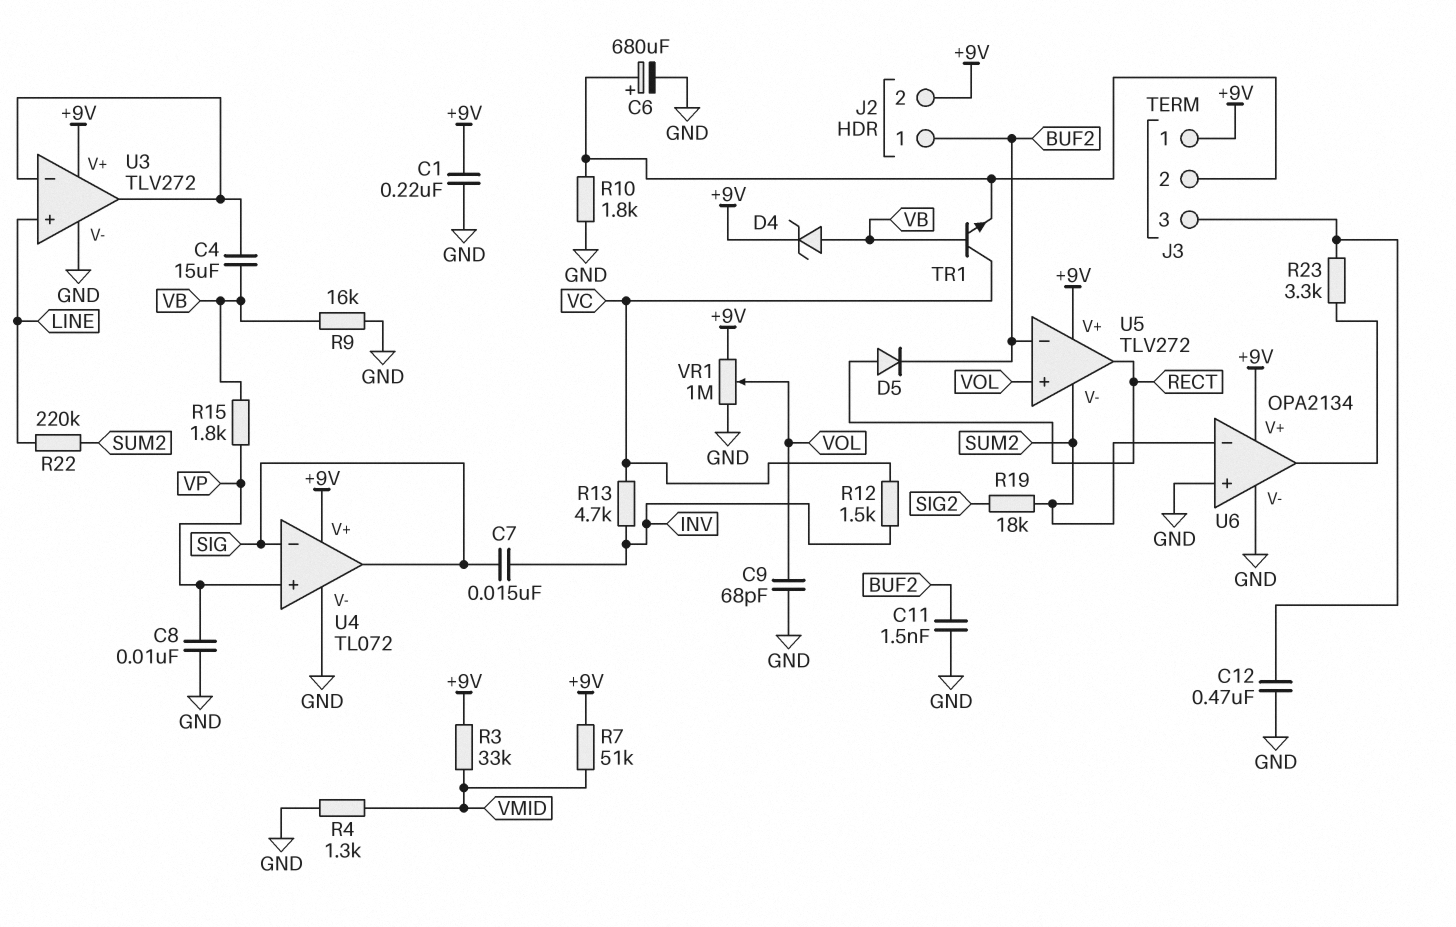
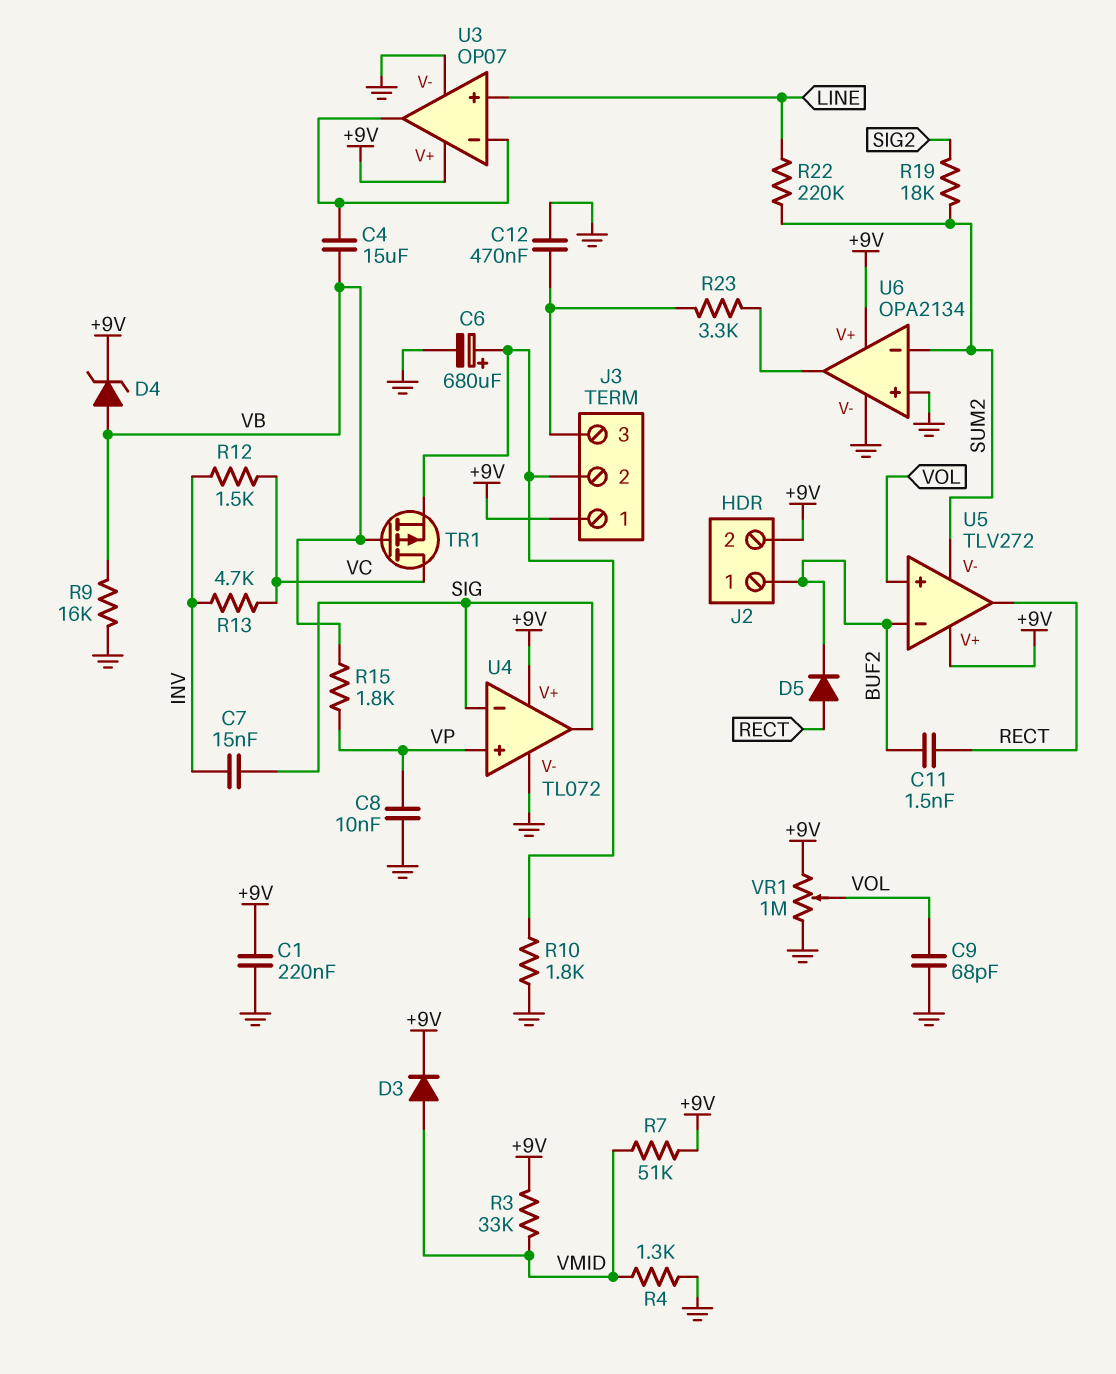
C11: 1.5nF (BUF2, GND) -> 1.5nF (BUF2, RECT)
D3: none -> diode (A VMID, K +9V)
TR1: NPN (B VB, C VC, E J3/2) -> PMOS (G VB, D VC, S J3/2)
U3: TLV272 -> OP07

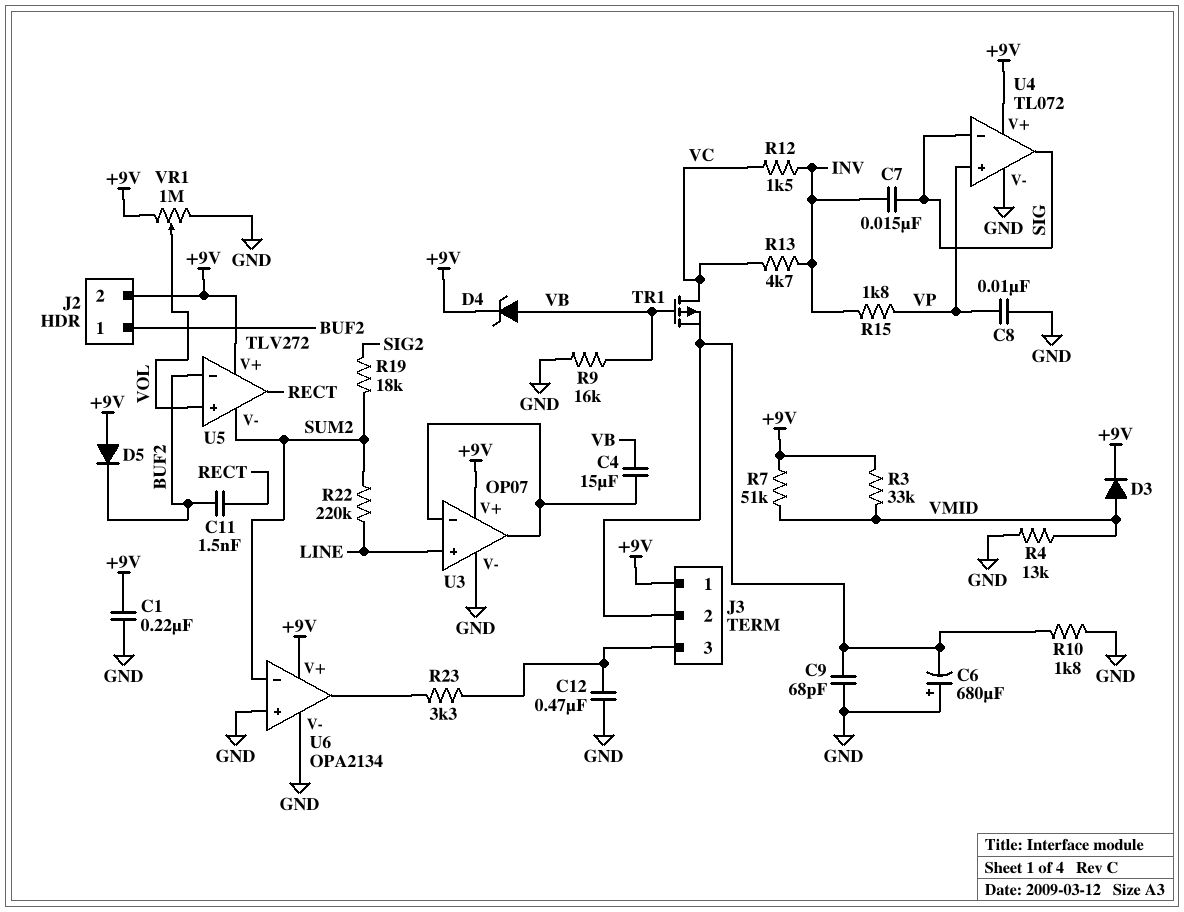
C6: 680uF (plus J3/2, minus GND) -> 680uF (plus GND, minus J3/2)
C9: 68pF (GND, VOL) -> 68pF (GND, J3/2)
D5: diode (A RECT, K BUF2) -> diode (A +9V, K BUF2)
R4: 1.3k (GND, VMID) -> 13k (GND, VMID)
R15: 1.8k (VB, VP) -> 1.8k (INV, VP)

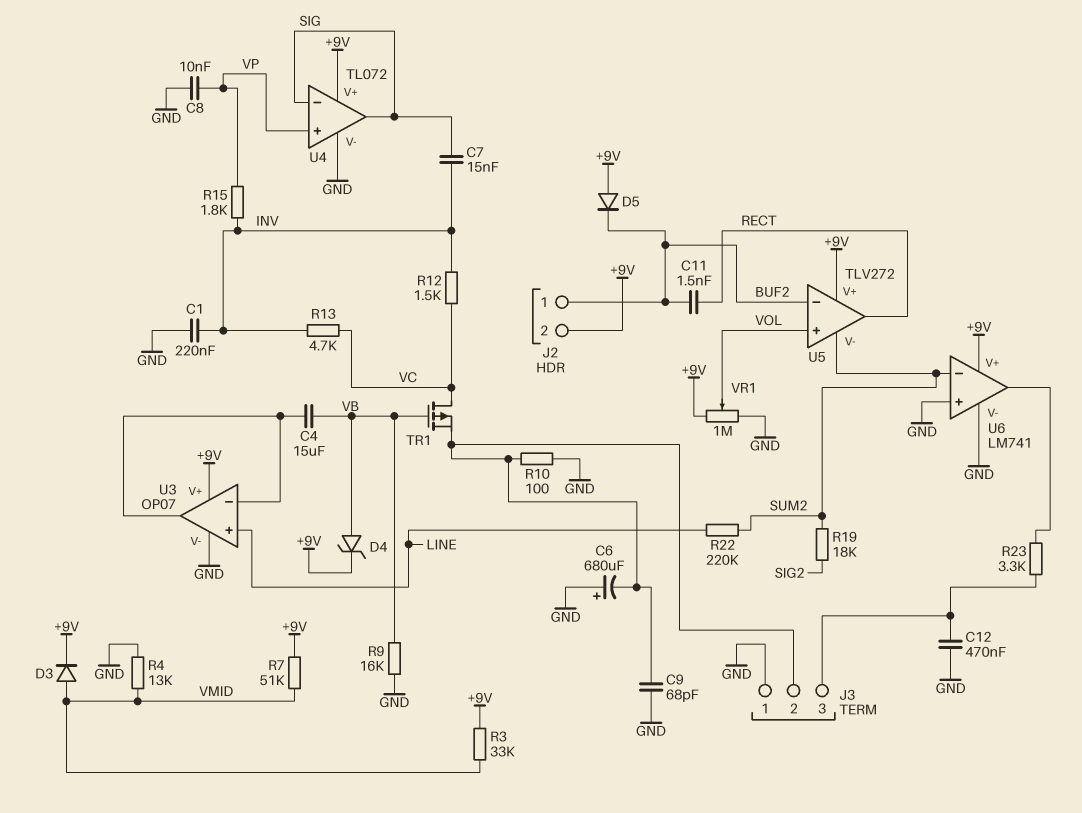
C1: 220nF (+9V, GND) -> 220nF (GND, INV)
J3 pin 1: +9V -> GND
R10: 1.8k (GND, J3/2) -> 100 (GND, J3/2)
U6: OPA2134 -> LM741

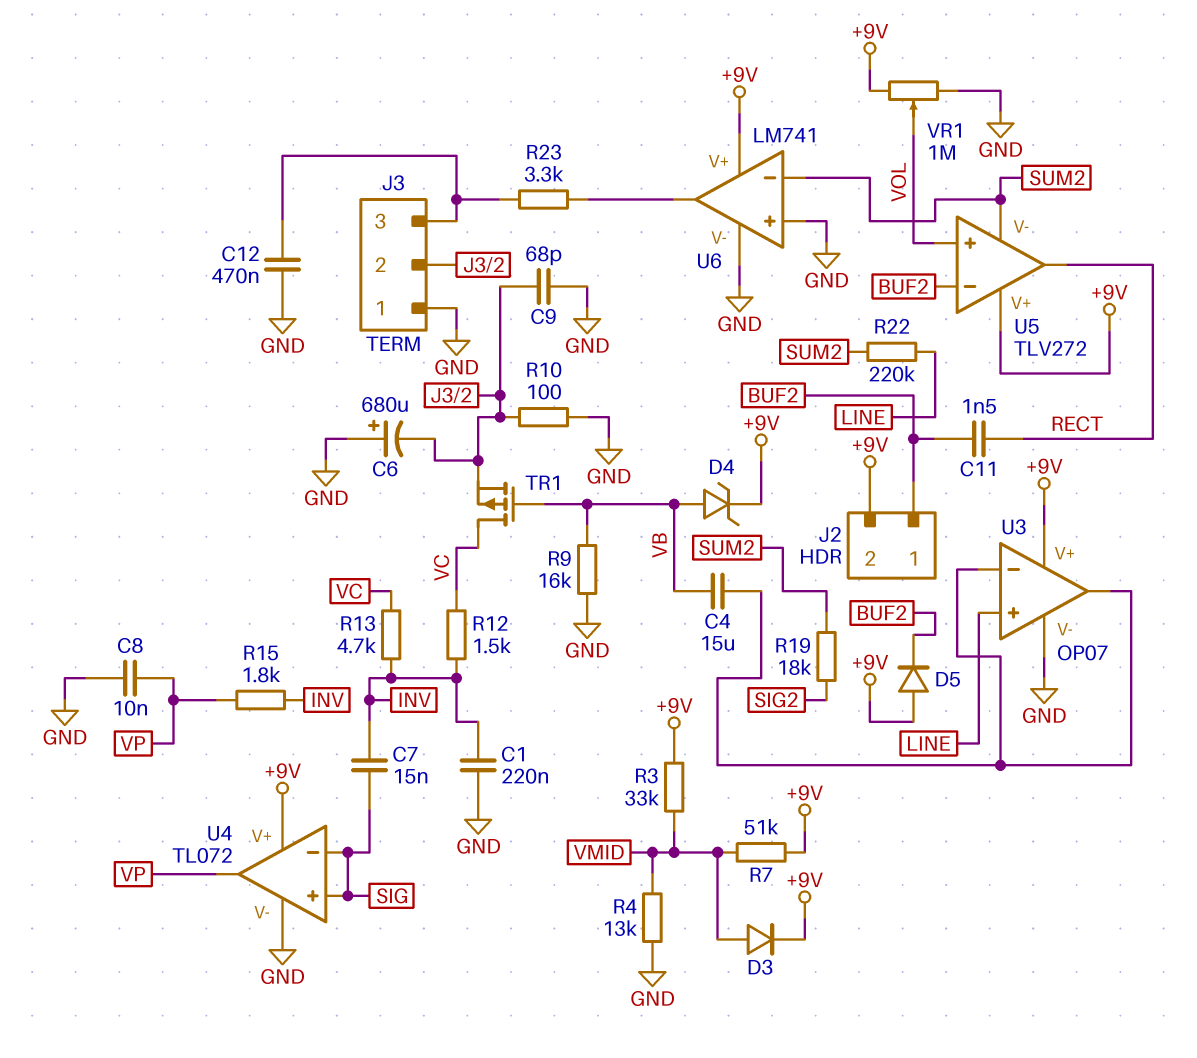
U4 pin in+: VP -> SIG
U4 pin out: SIG -> VP

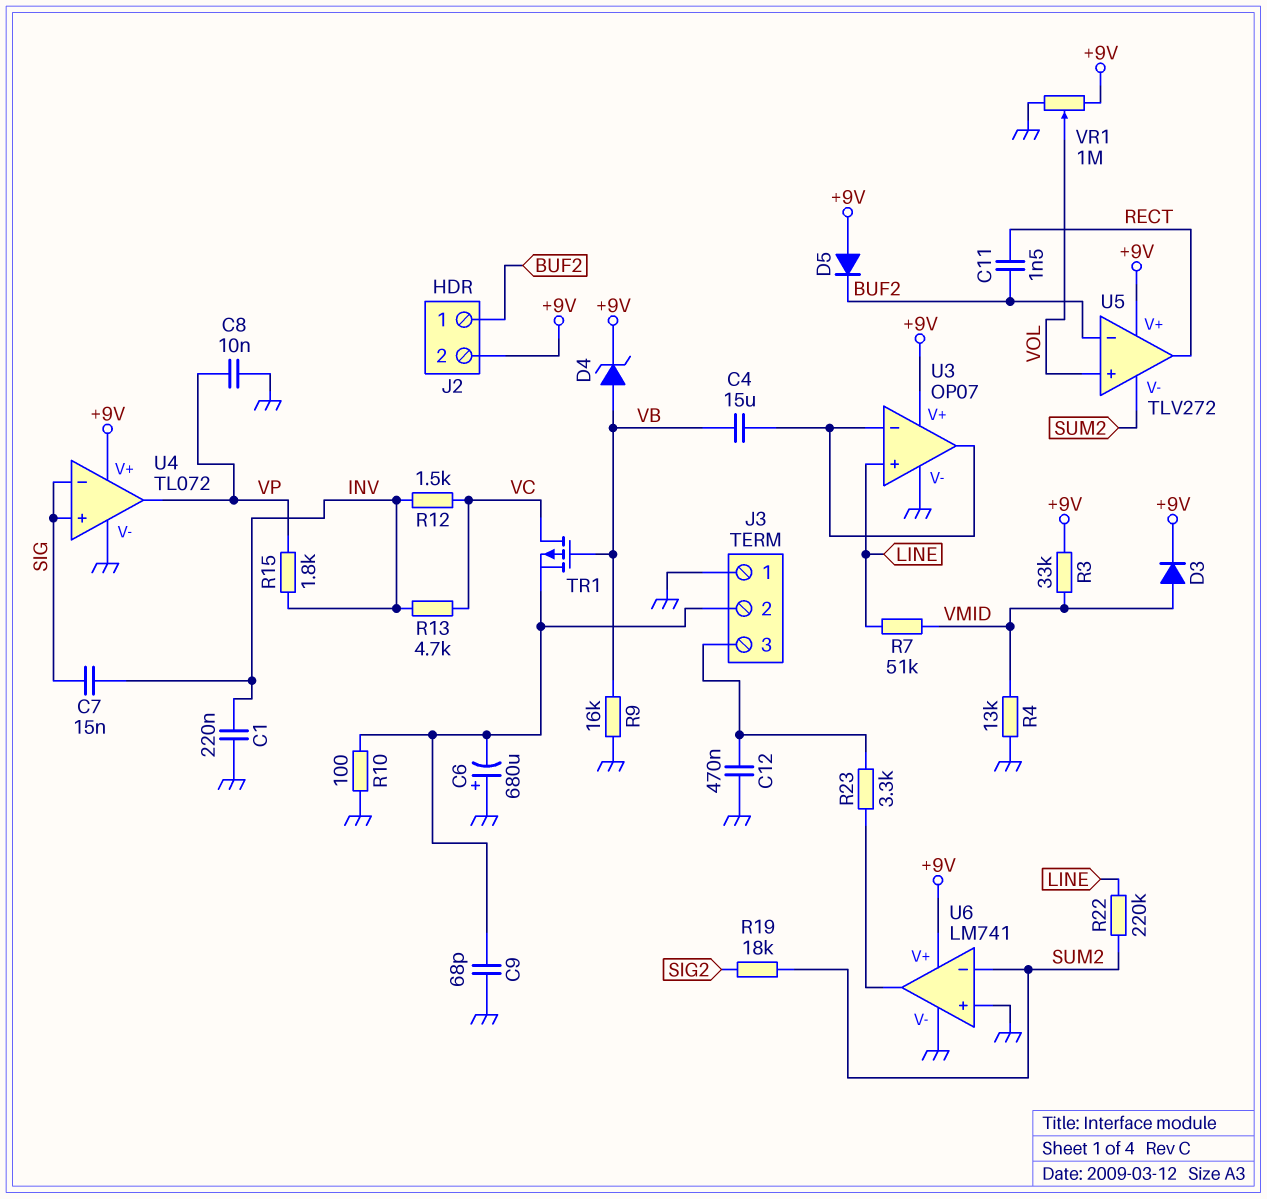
R7: 51k (+9V, VMID) -> 51k (LINE, VMID)

